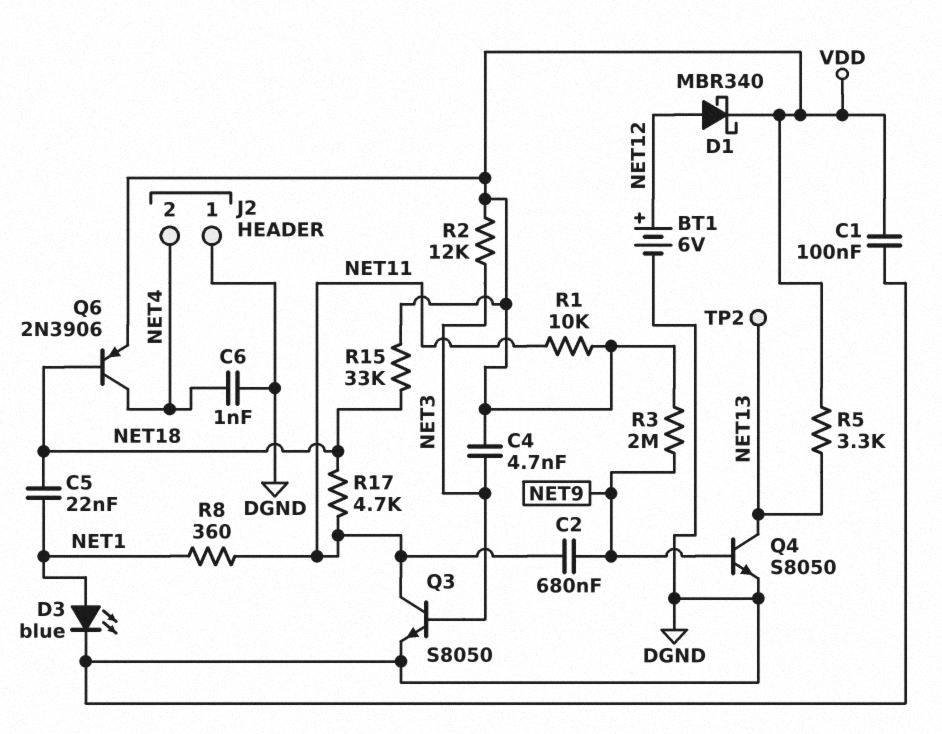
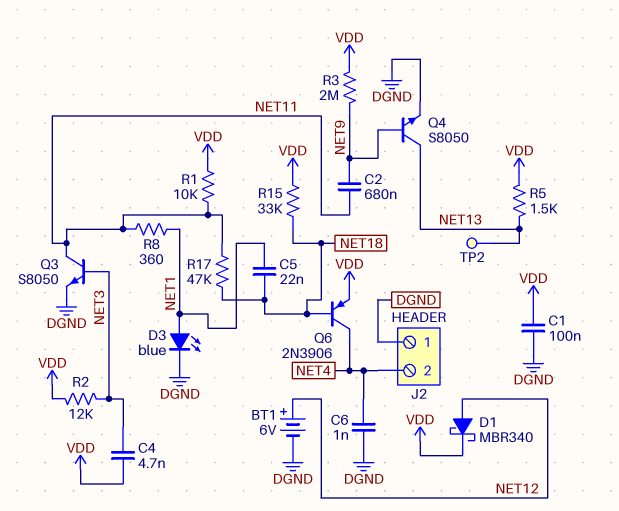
R5: 3.3k (NET13, VDD) -> 1.5k (NET13, VDD)
R17: 4.7k (NET11, NET18) -> 47k (NET11, NET18)

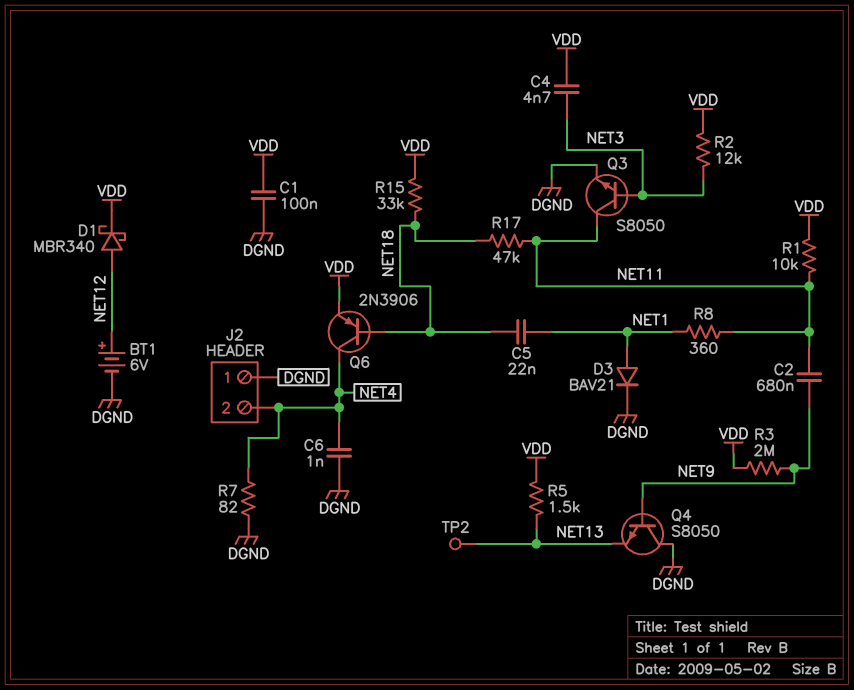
D3: LED blue (A NET1, K DGND) -> diode BAV21 (A NET1, K DGND)
Q4: NPN S8050 (B NET9, C NET13, E DGND) -> NPN S8050 (B NET9, C DGND, E NET13)
R7: none -> 82 (DGND, NET4)

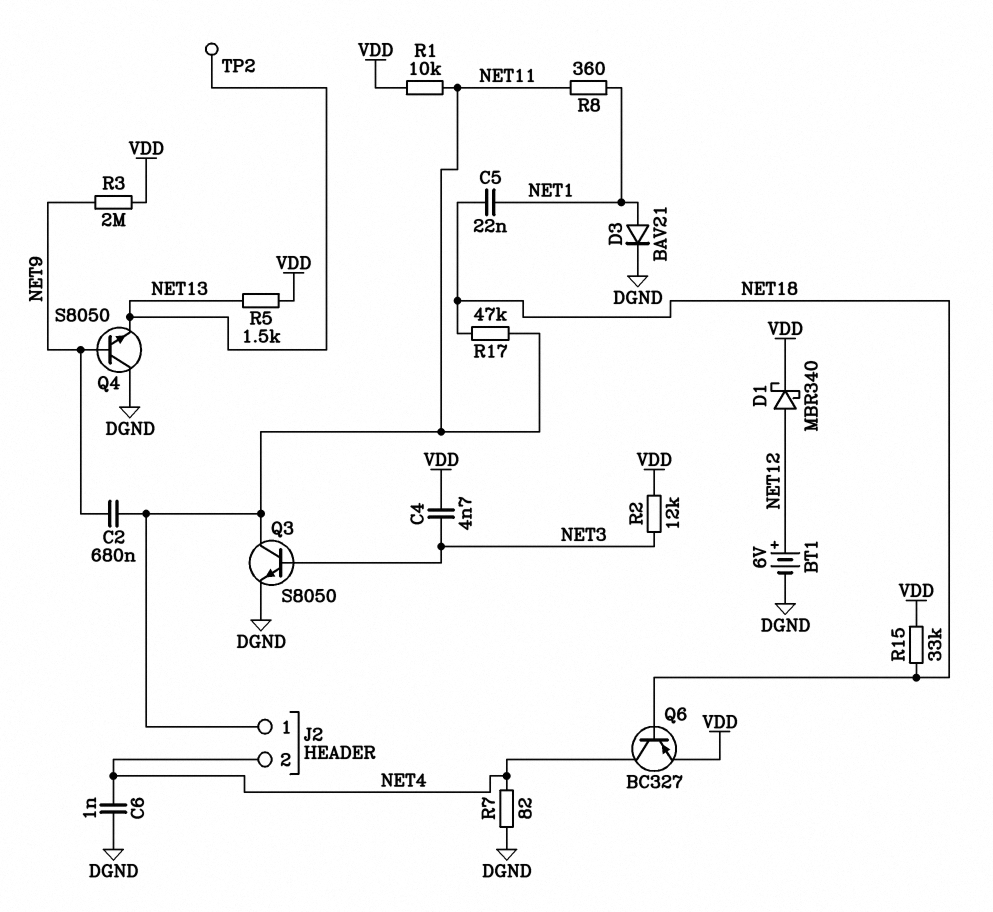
C1: 100nF (DGND, VDD) -> none
J2 pin 1: DGND -> NET11
Q6: PNP 2N3906 (B NET18, C NET4, E VDD) -> PNP BC327 (B NET18, C NET4, E VDD)

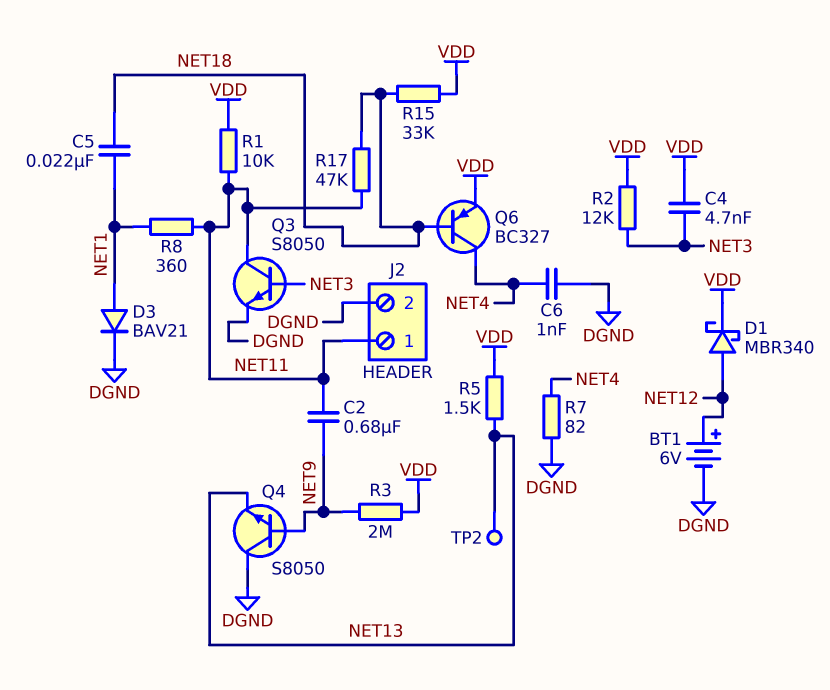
J2 pin 2: NET4 -> DGND

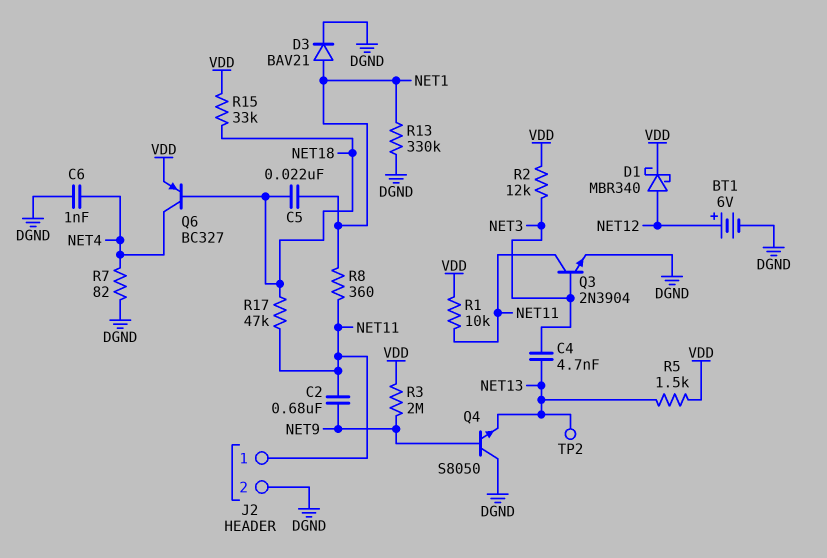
C4: 4.7nF (NET3, VDD) -> 4.7nF (NET3, NET13)
Q3: NPN S8050 (B NET3, C NET11, E DGND) -> NPN 2N3904 (B NET3, C NET11, E DGND)
R13: none -> 330k (DGND, NET1)

